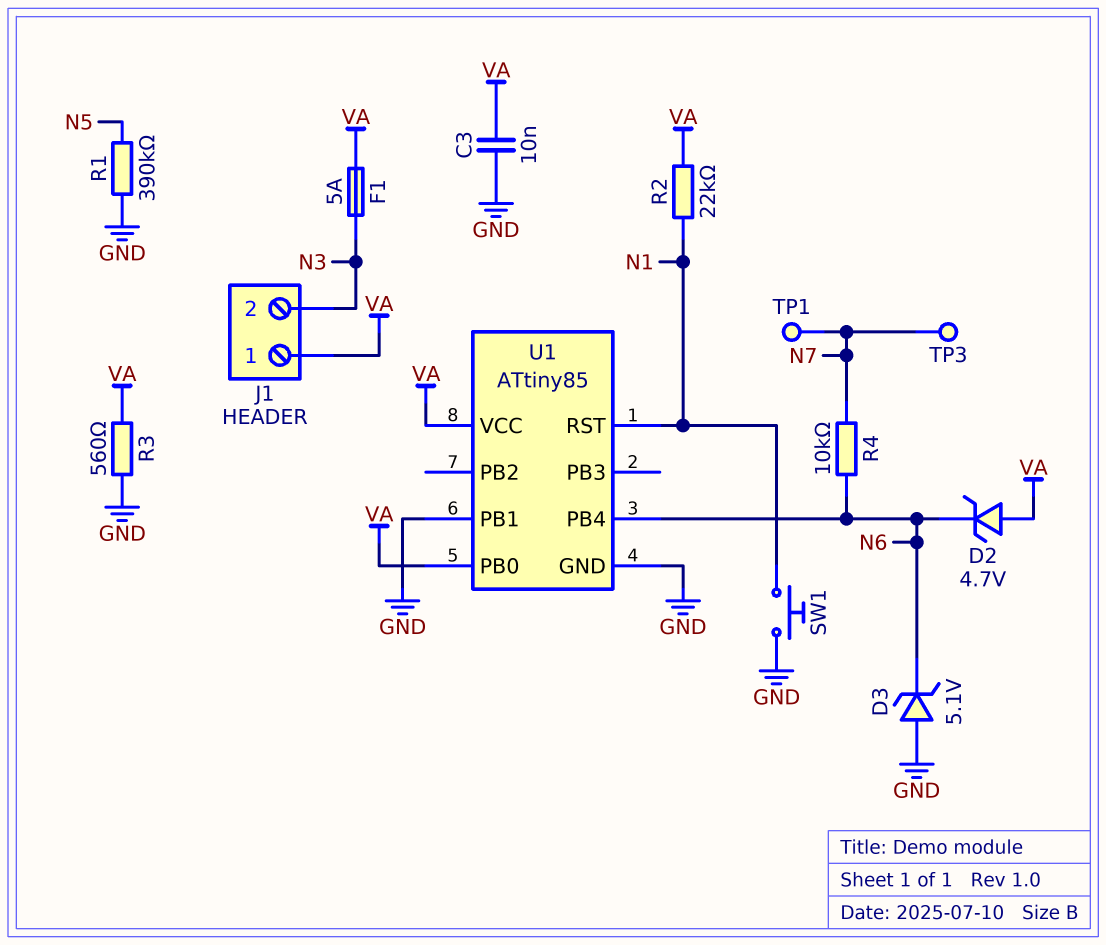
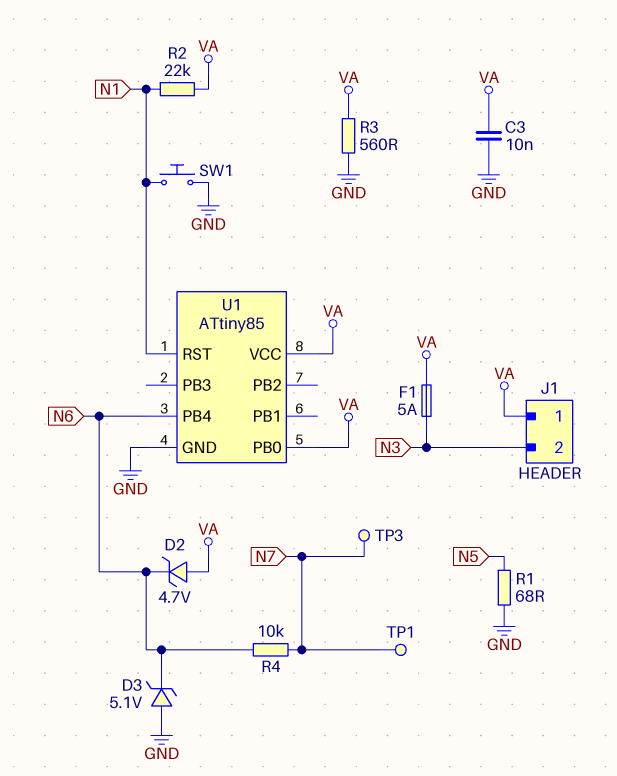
R1: 390k (GND, N5) -> 68 (GND, N5)
U1 pin PB1: GND -> none

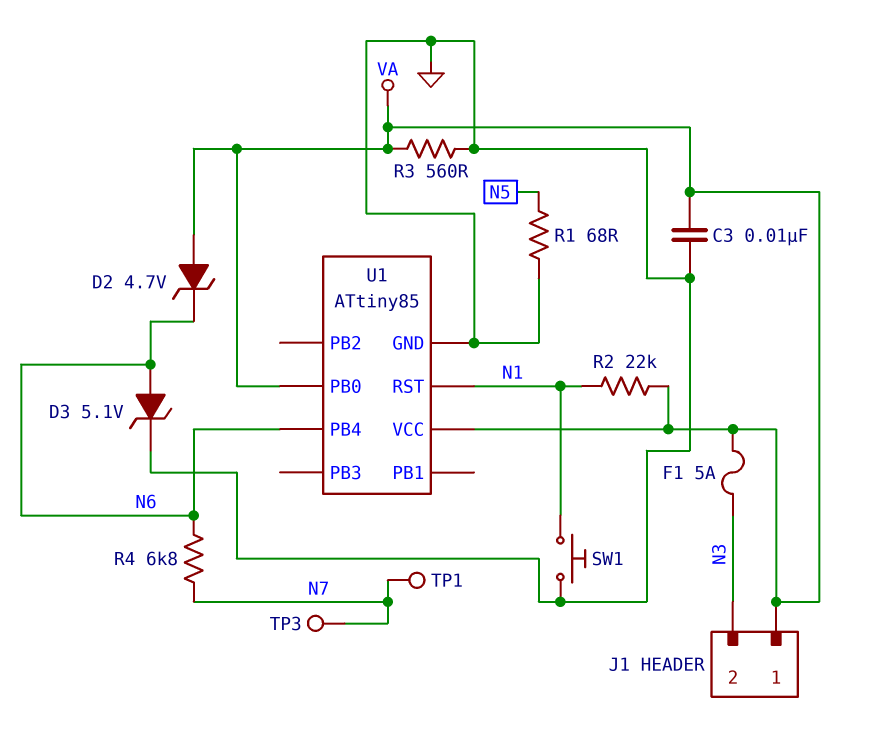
D3: zener 5.1V (A GND, K N6) -> zener 5.1V (A N6, K GND)
R4: 10k (N6, N7) -> 6.8k (N6, N7)

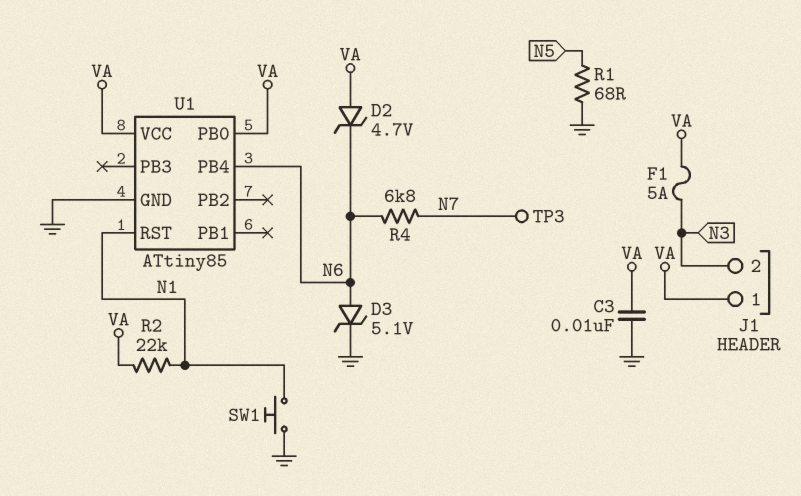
R3: 560 (GND, VA) -> none
TP1: test point (N7) -> none

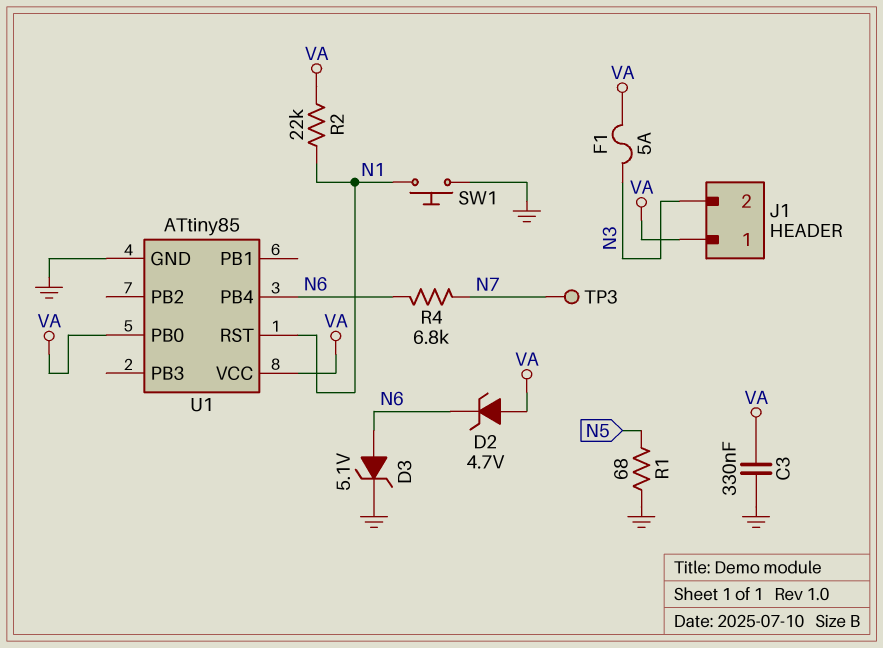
C3: 10nF (GND, VA) -> 330nF (GND, VA)

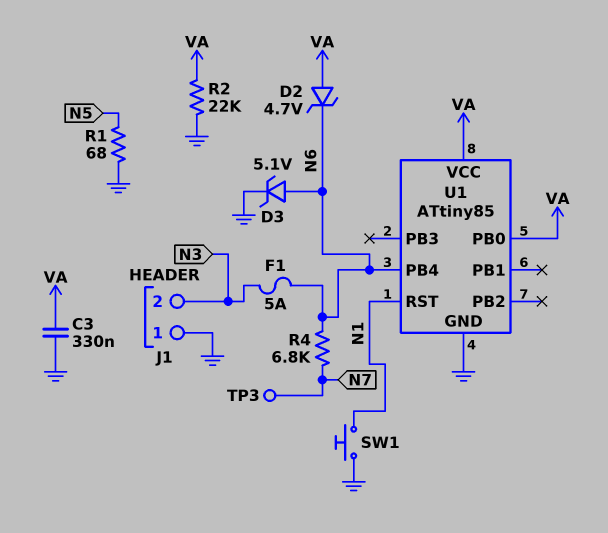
F1: 5A (N3, VA) -> 5A (N3, N6)
J1 pin 1: VA -> GND
R2: 22k (N1, VA) -> 22k (GND, VA)

